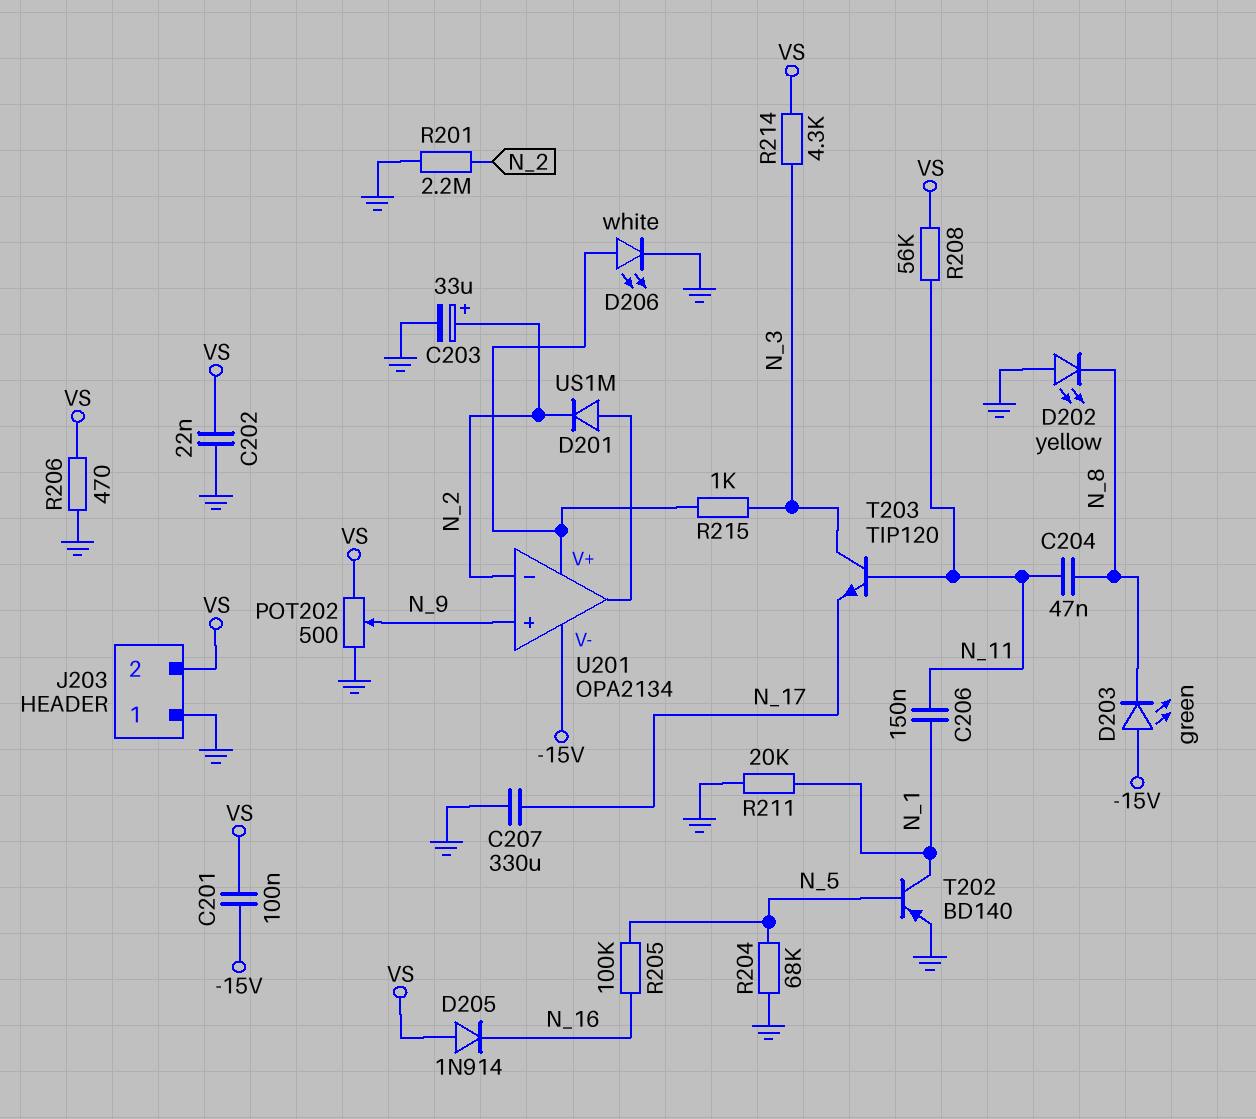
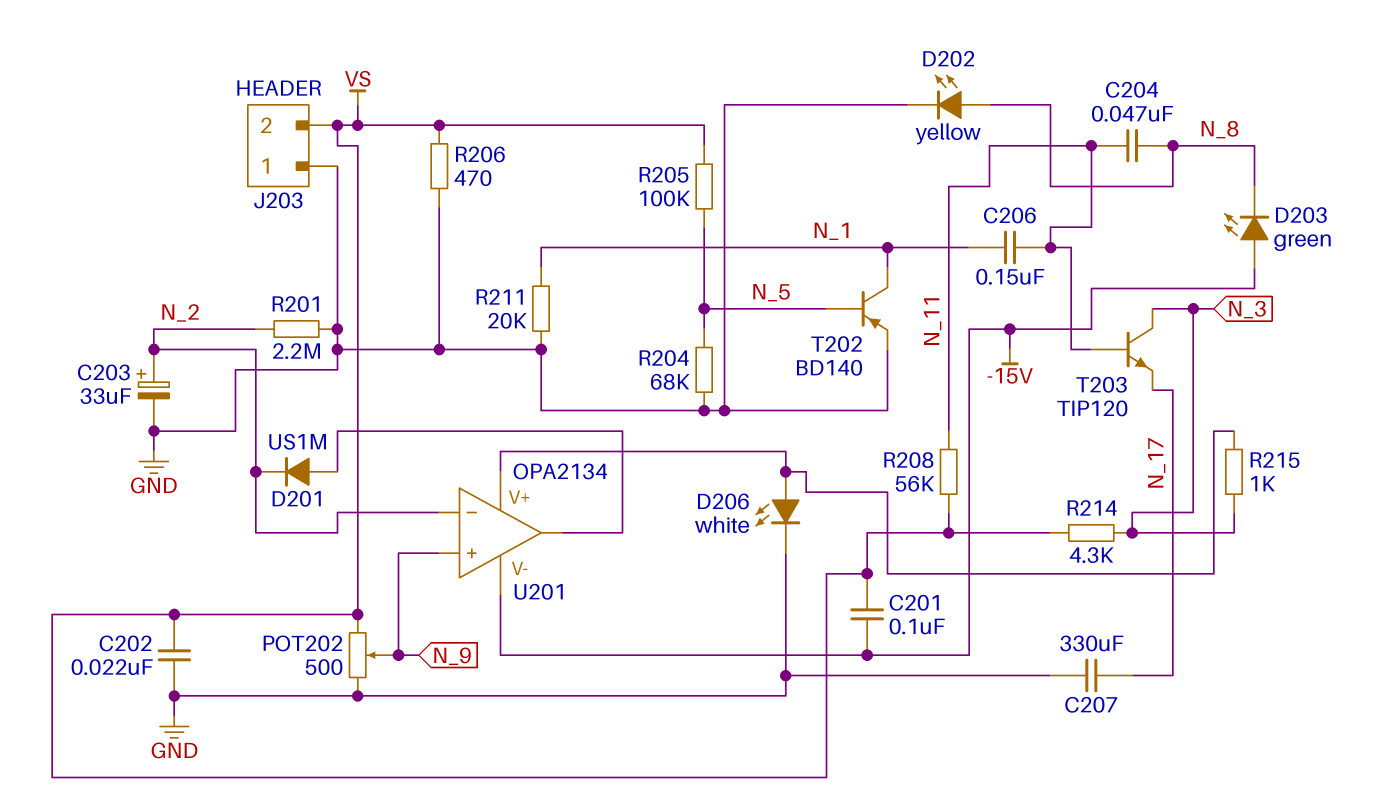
D202: LED yellow (A GND, K N_8) -> LED yellow (A N_8, K GND)
D205: diode 1N914 (A VS, K N_16) -> none
R205: 100k (N_5, N_16) -> 100k (N_5, VS)

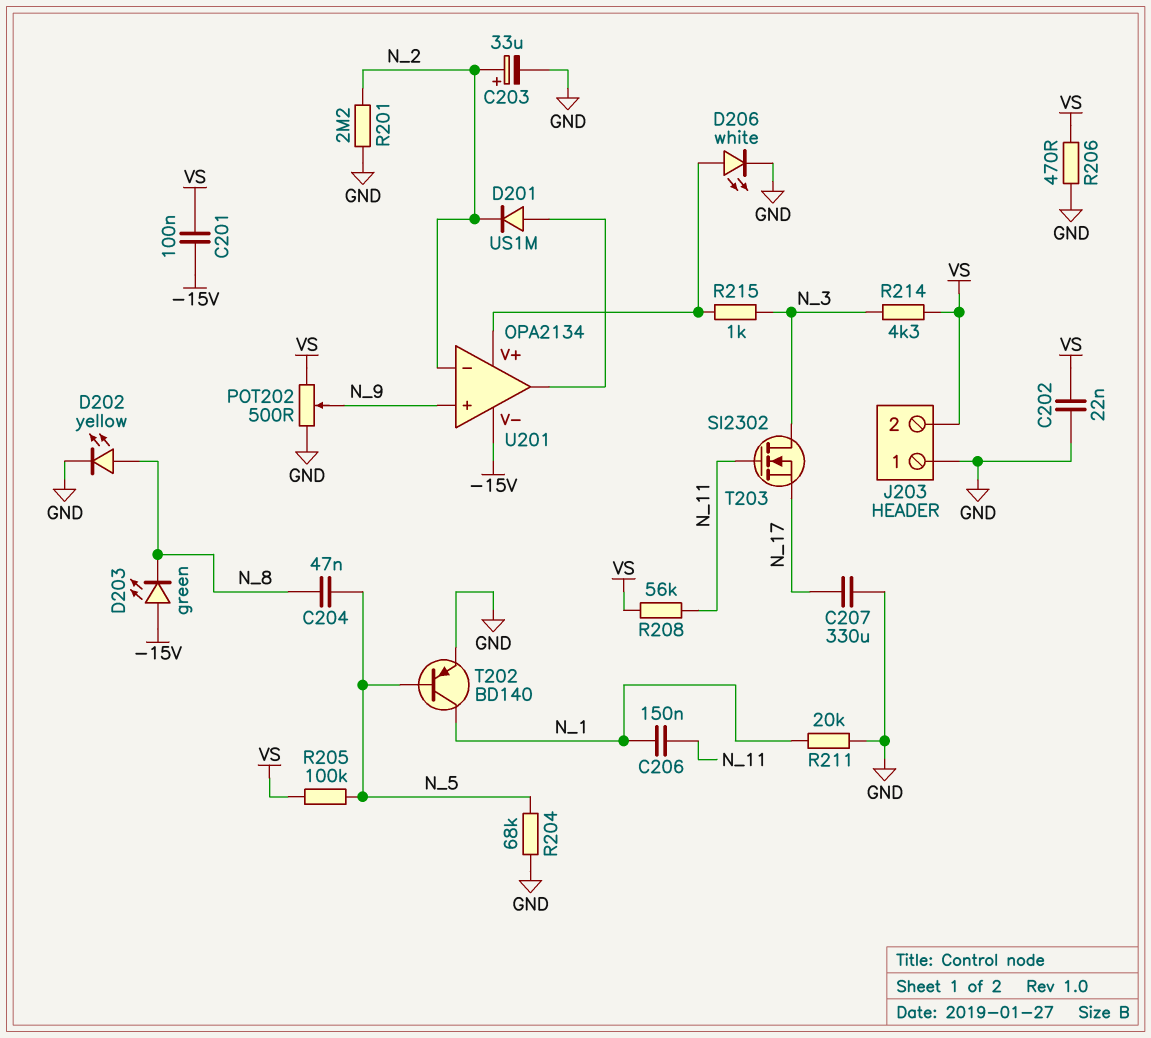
C204: 47nF (N_8, N_11) -> 47nF (N_5, N_8)
T203: NPN TIP120 (B N_11, C N_3, E N_17) -> NMOS SI2302 (G N_11, D N_3, S N_17)

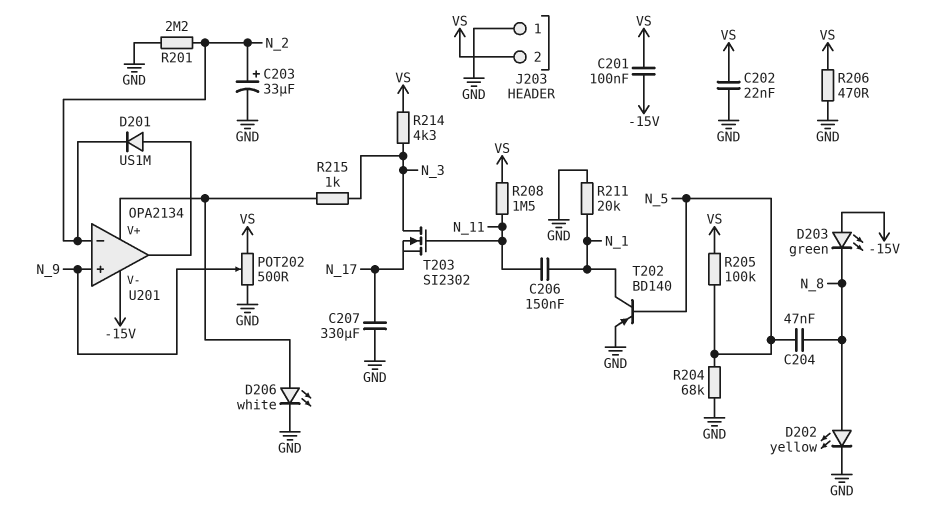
R208: 56k (N_11, VS) -> 1.5M (N_11, VS)

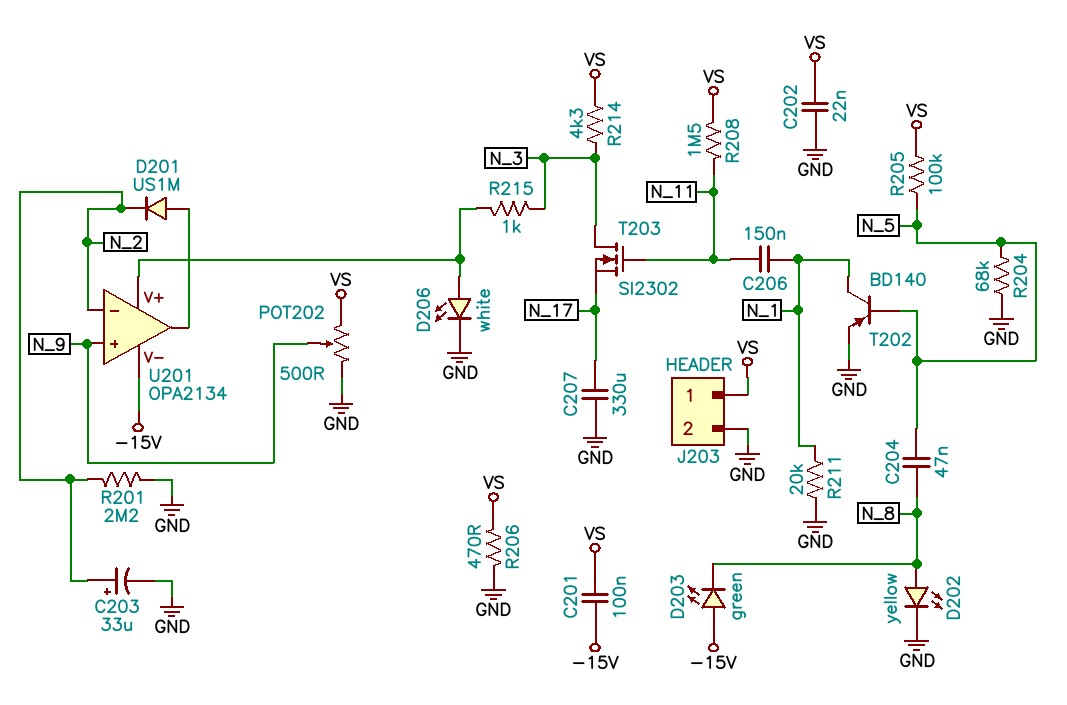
J203 pin 1: GND -> VS
J203 pin 2: VS -> GND

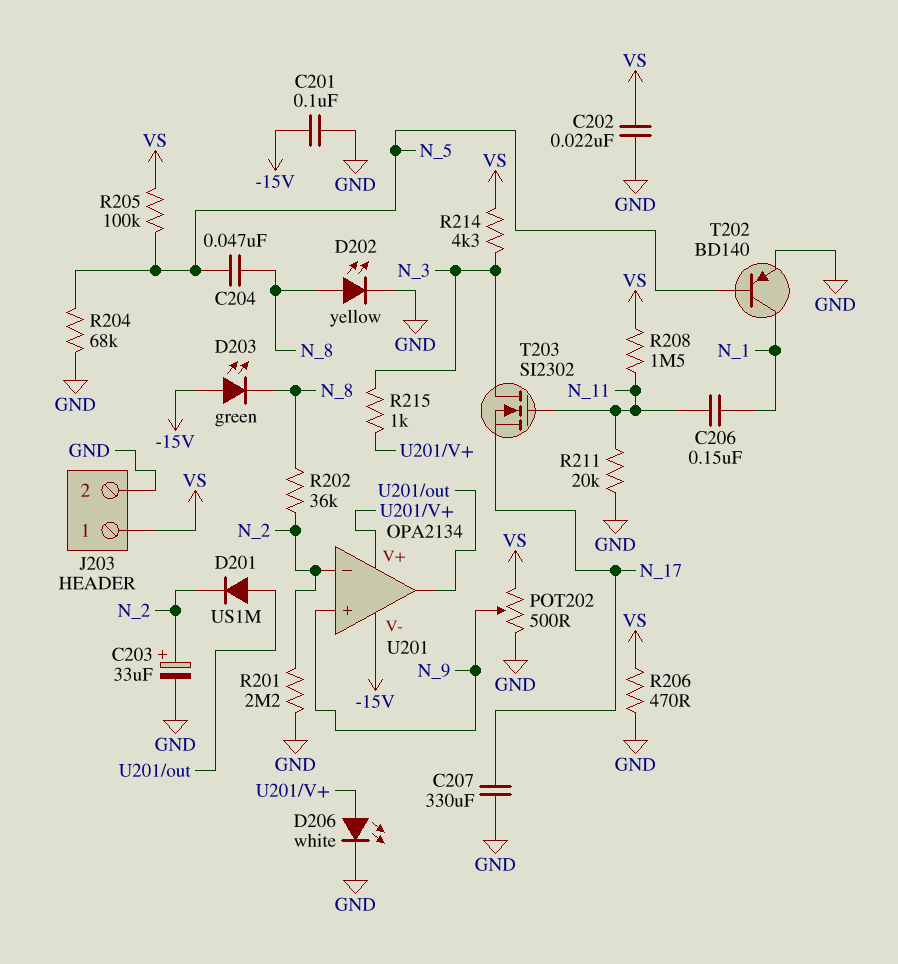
C201: 100nF (-15V, VS) -> 100nF (-15V, GND)
R202: none -> 36k (N_2, N_8)
R211: 20k (GND, N_1) -> 20k (GND, N_11)

